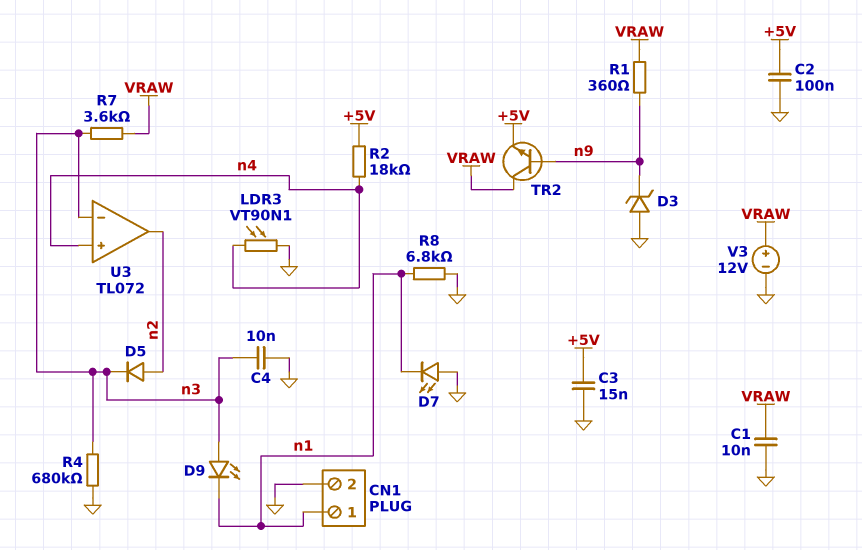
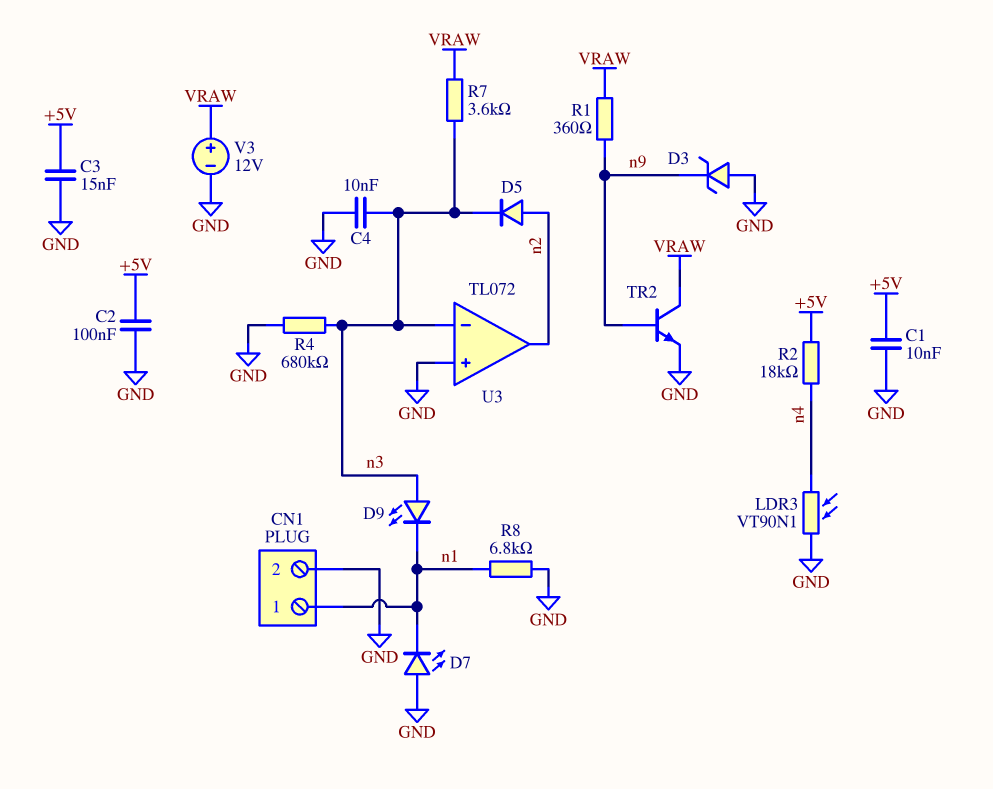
C1: 10nF (GND, VRAW) -> 10nF (+5V, GND)
TR2: NPN (B n9, C VRAW, E +5V) -> NPN (B n9, C VRAW, E GND)
U3 pin in+: n4 -> GND

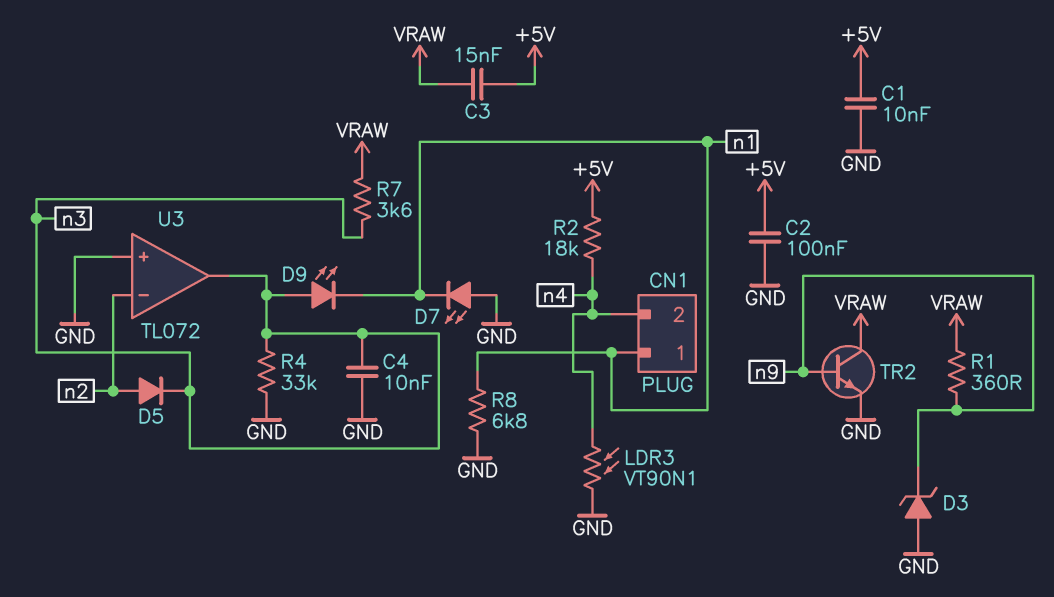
C3: 15nF (+5V, GND) -> 15nF (+5V, VRAW)
CN1 pin 2: GND -> n4
R4: 680k (GND, n3) -> 33k (GND, n3)
U3 pin in-: n3 -> n2
U3 pin out: n2 -> n3
V3: 12V (plus VRAW, minus GND) -> none

